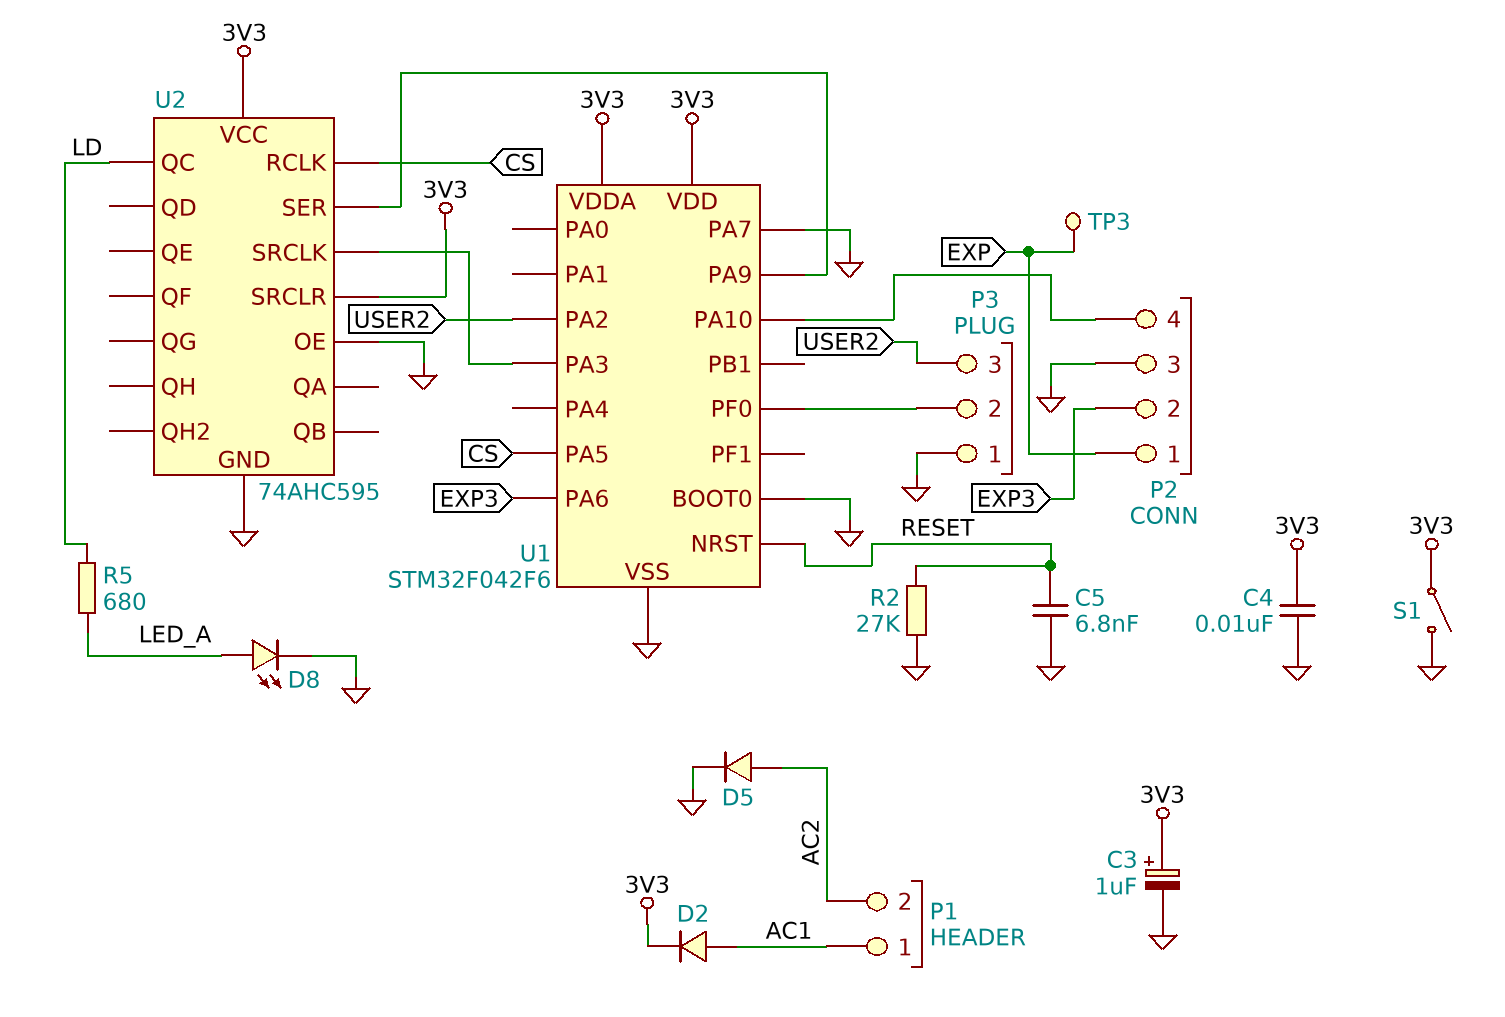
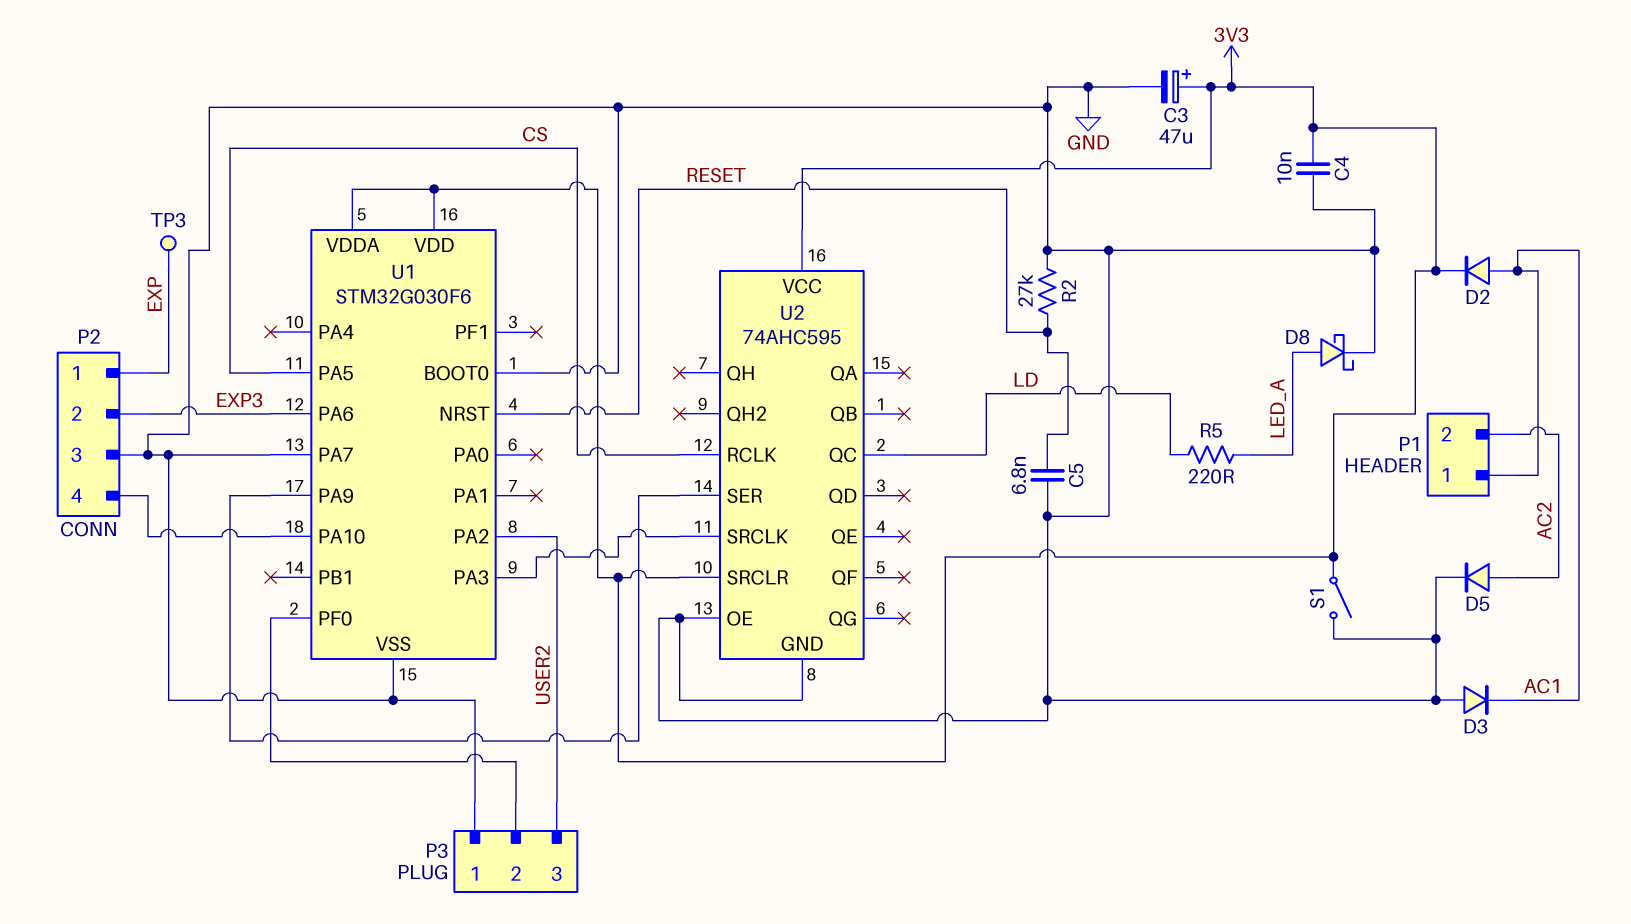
C3: 1uF (plus 3V3, minus GND) -> 47uF (plus 3V3, minus GND)
D3: none -> diode (A GND, K AC1)
D8: LED (A LED_A, K GND) -> schottky (A LED_A, K GND)
R5: 680 (LD, LED_A) -> 220 (LD, LED_A)
U1: STM32F042F6 -> STM32G030F6

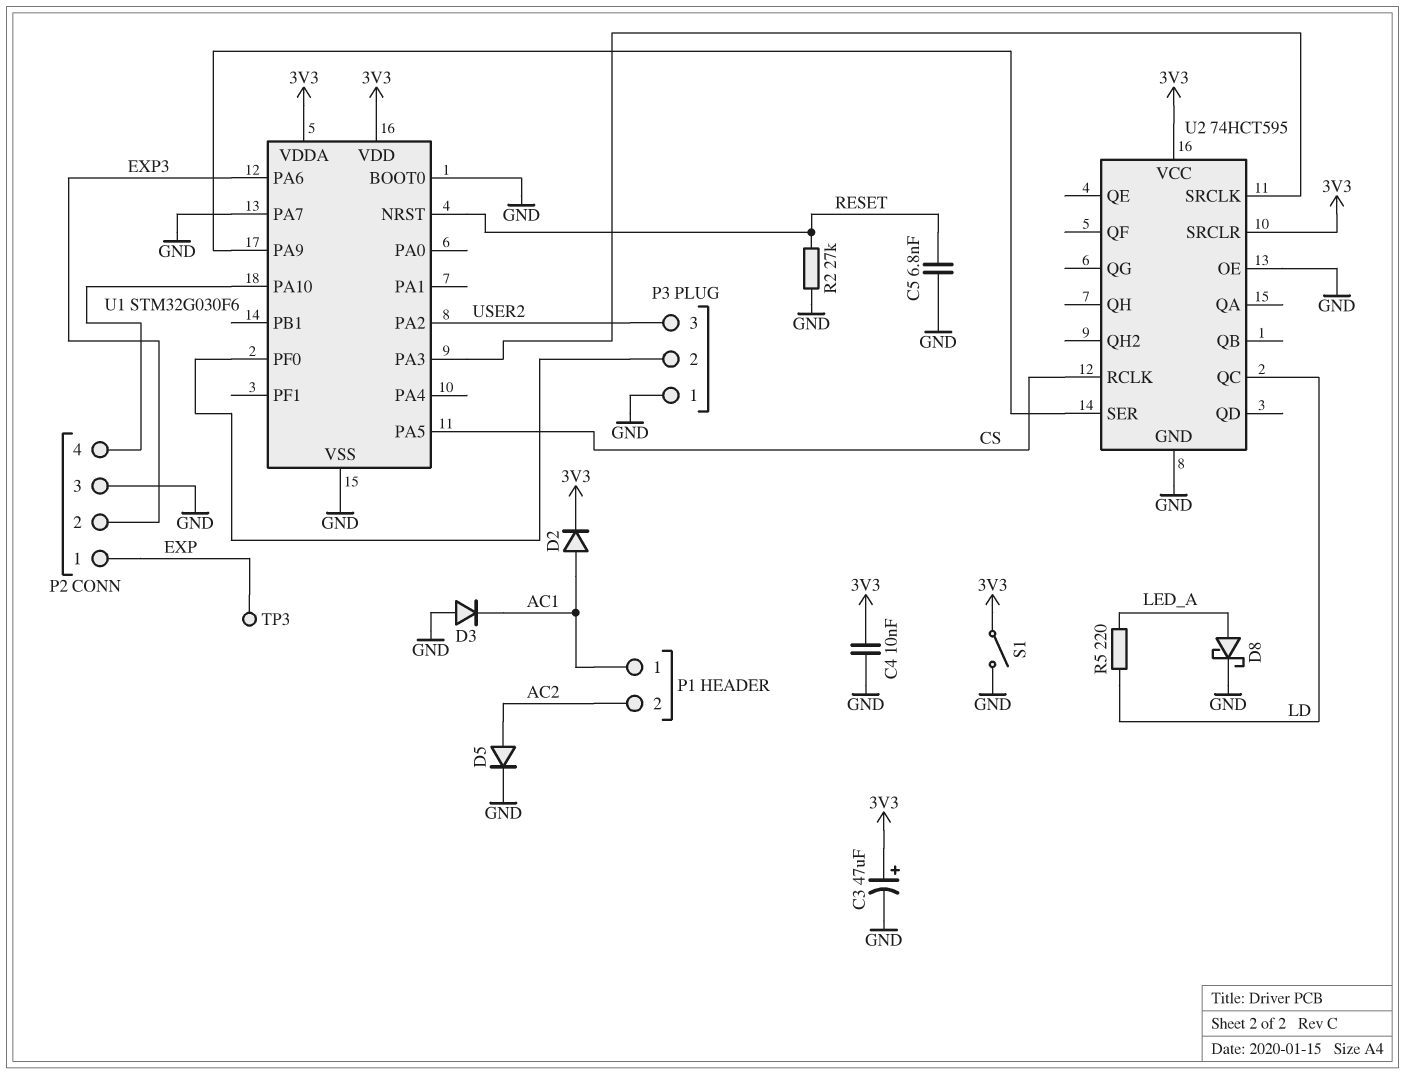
U2: 74AHC595 -> 74HCT595

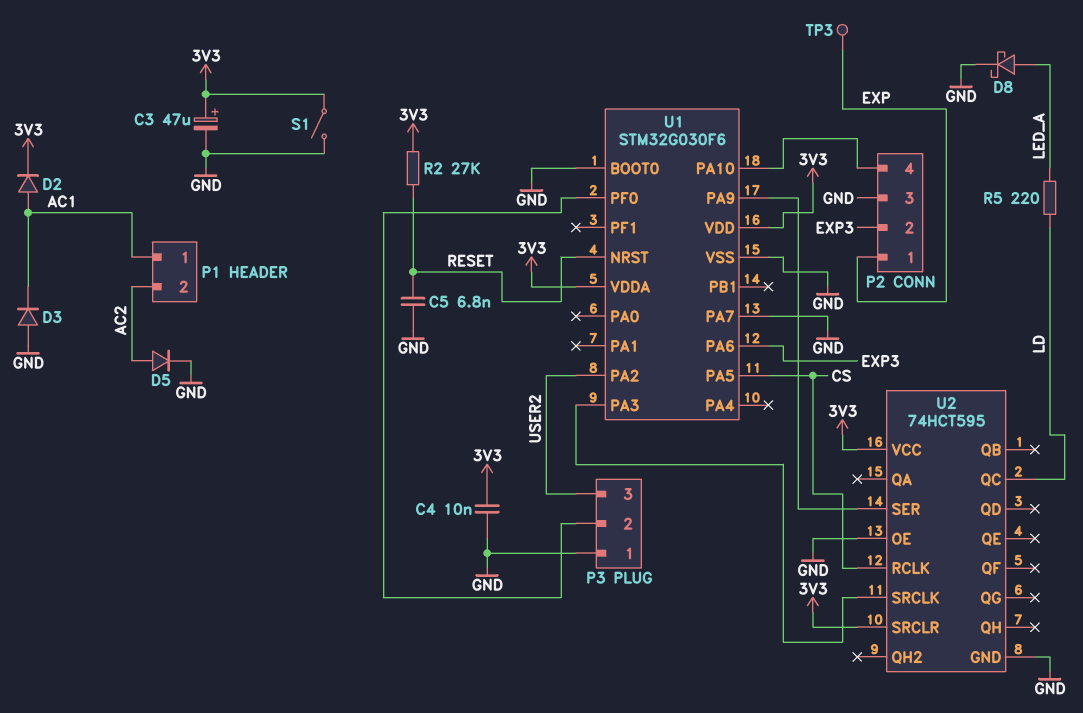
R2: 27k (GND, RESET) -> 27k (3V3, RESET)

